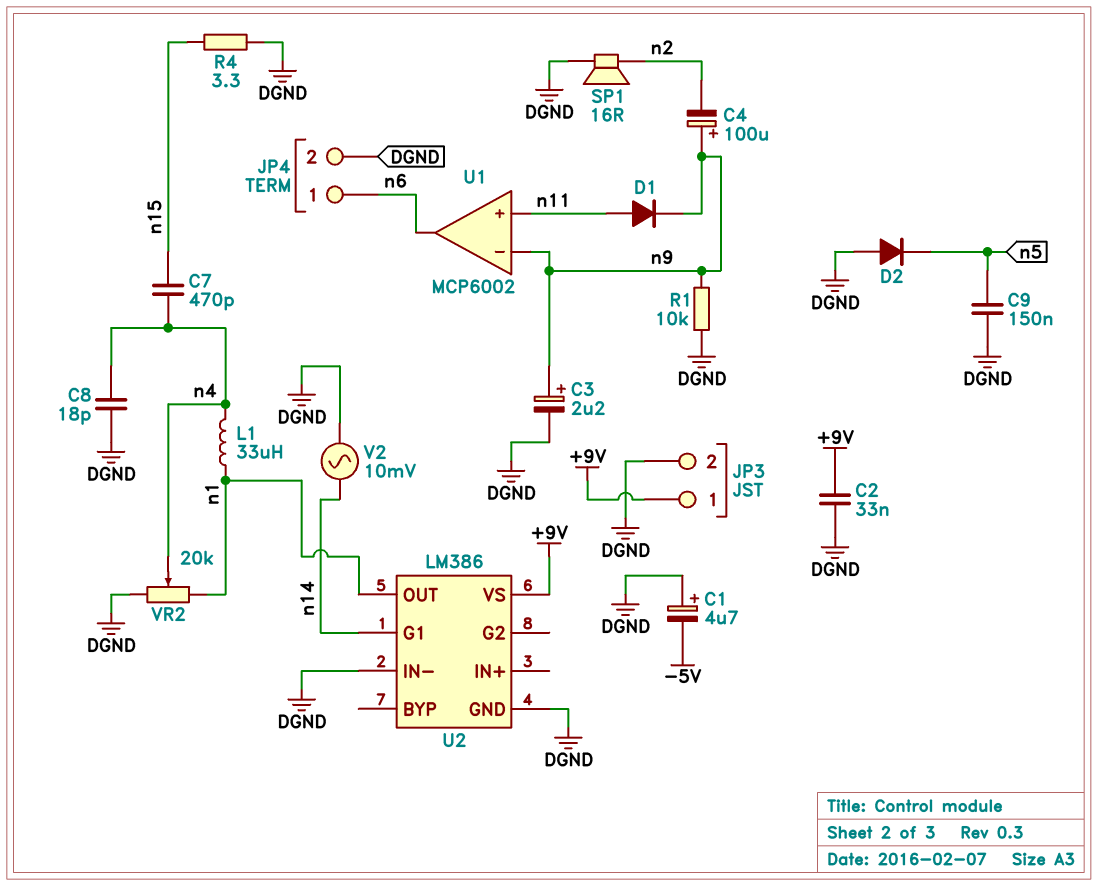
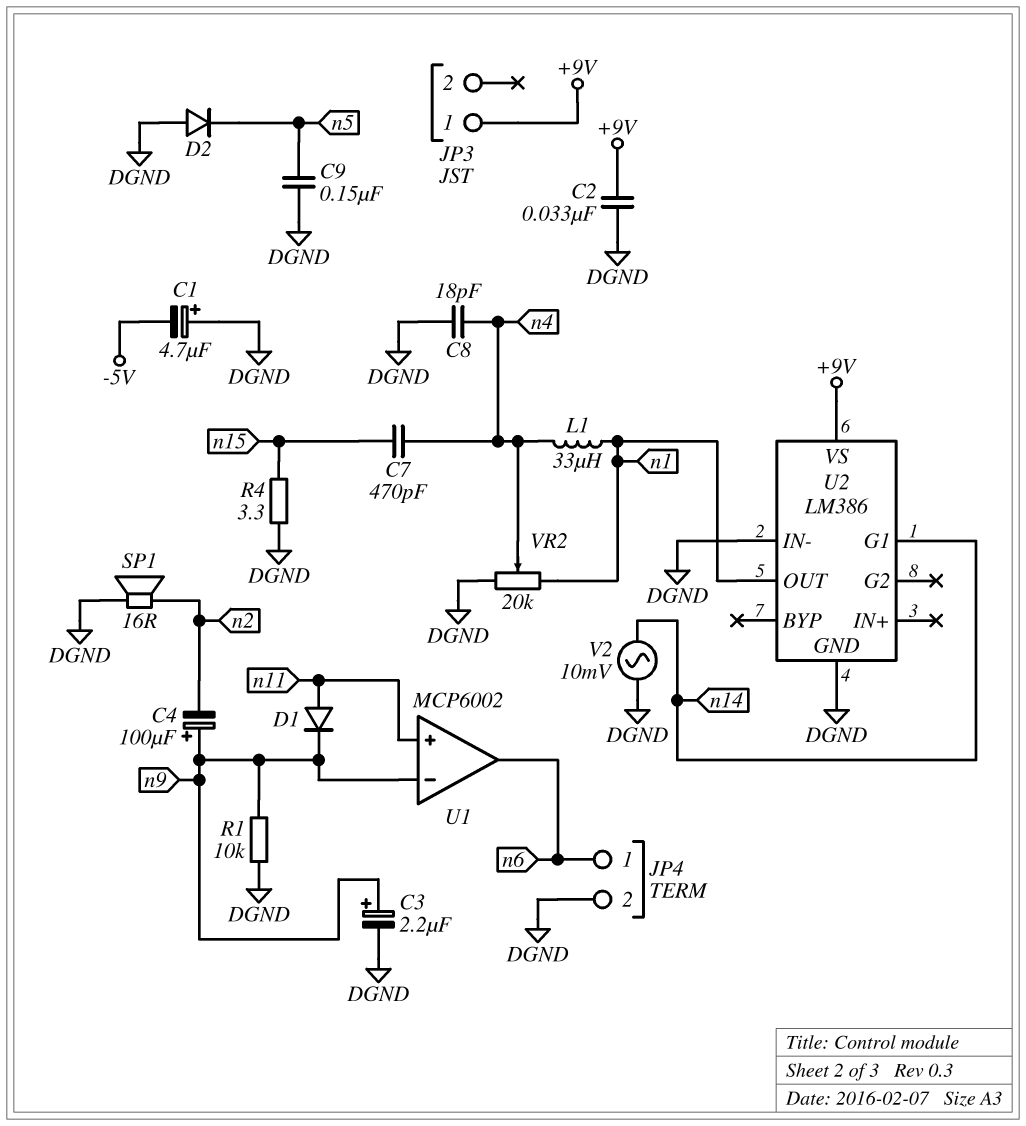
JP3 pin 2: DGND -> none

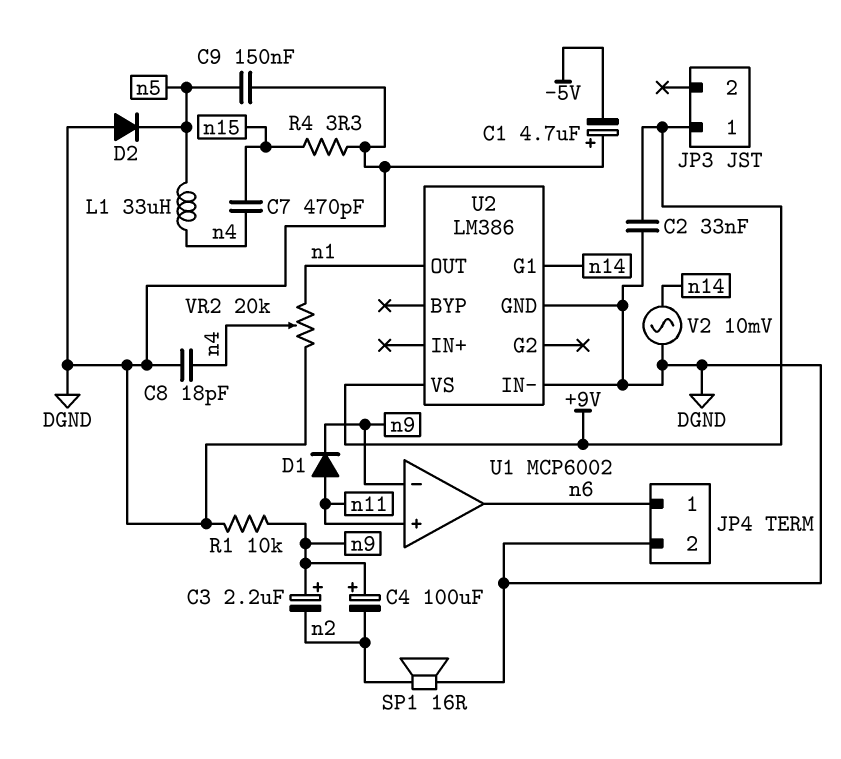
C3: 2.2uF (plus n9, minus DGND) -> 2.2uF (plus n9, minus n2)
L1: 33uH (n1, n4) -> 33uH (n4, n5)

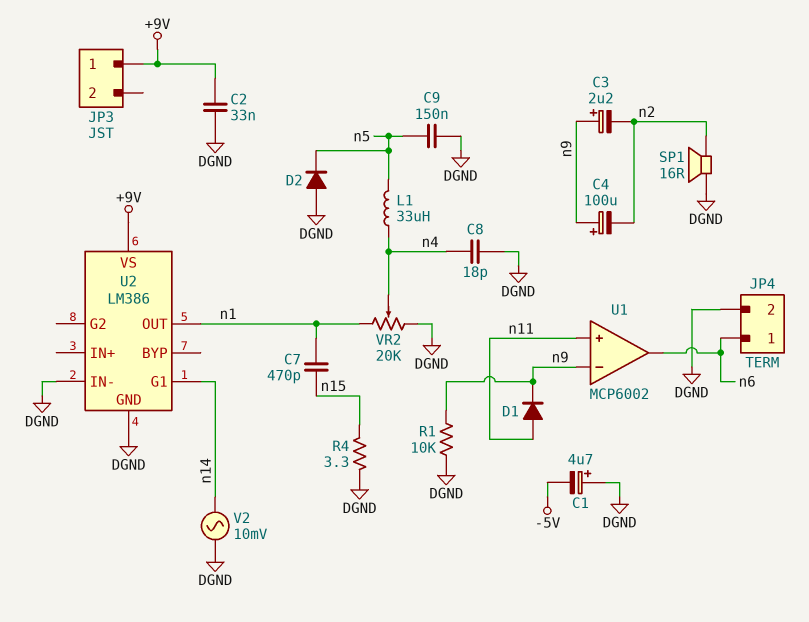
C7: 470pF (n4, n15) -> 470pF (n1, n15)

